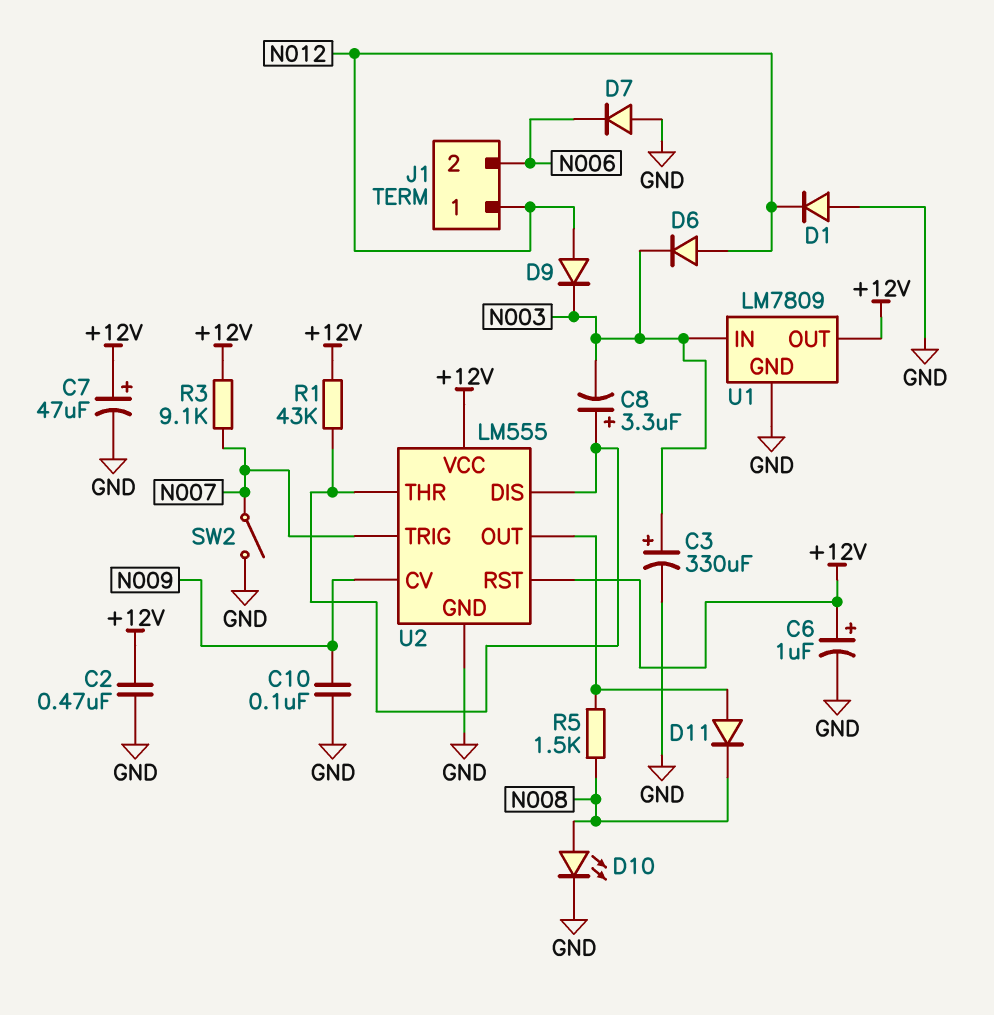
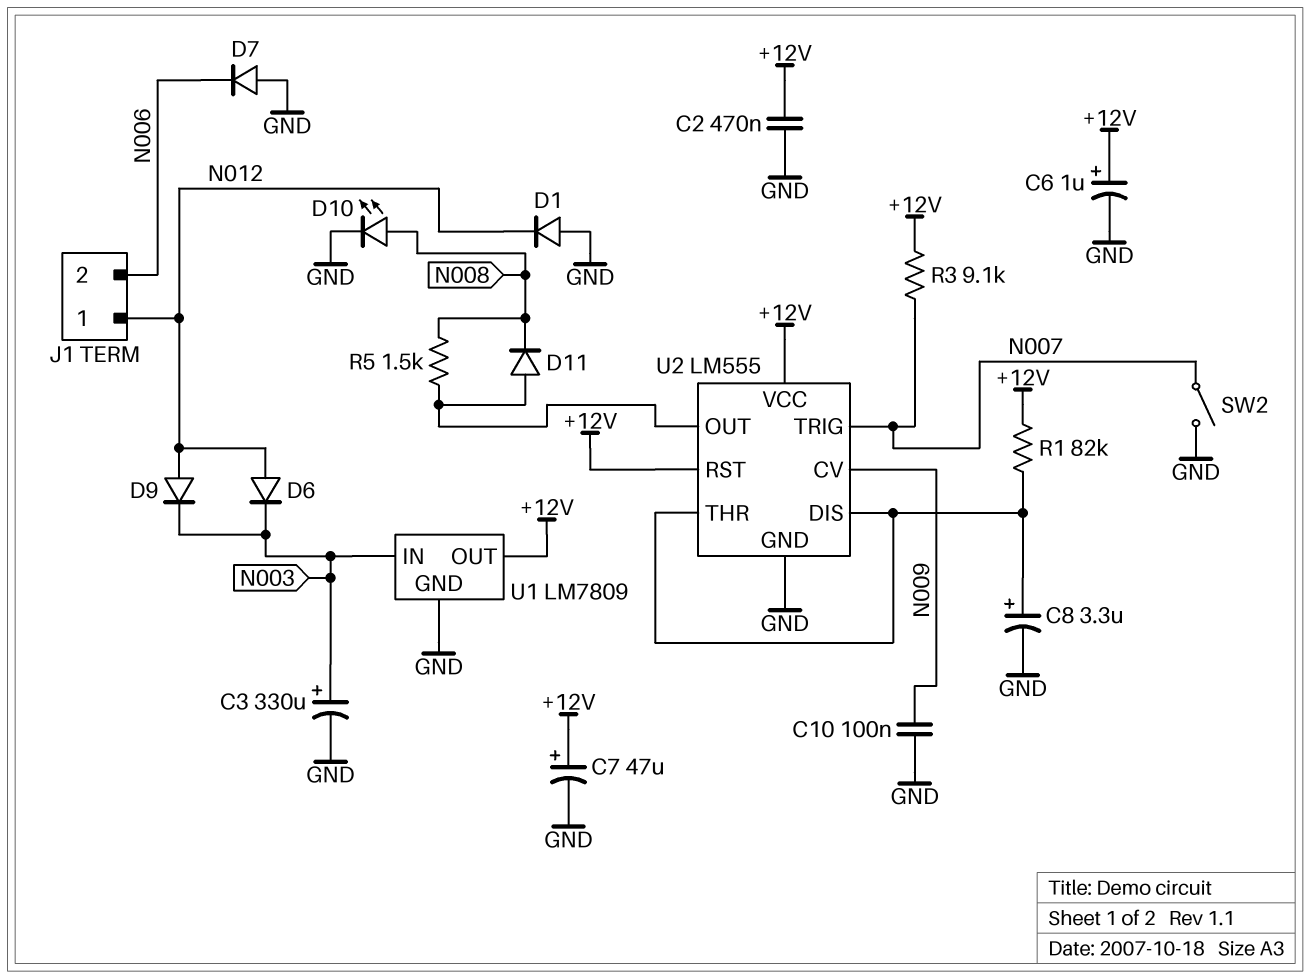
C8: 3.3uF (plus U2/DIS, minus N003) -> 3.3uF (plus U2/DIS, minus GND)
R1: 43k (+12V, U2/DIS) -> 82k (+12V, U2/DIS)

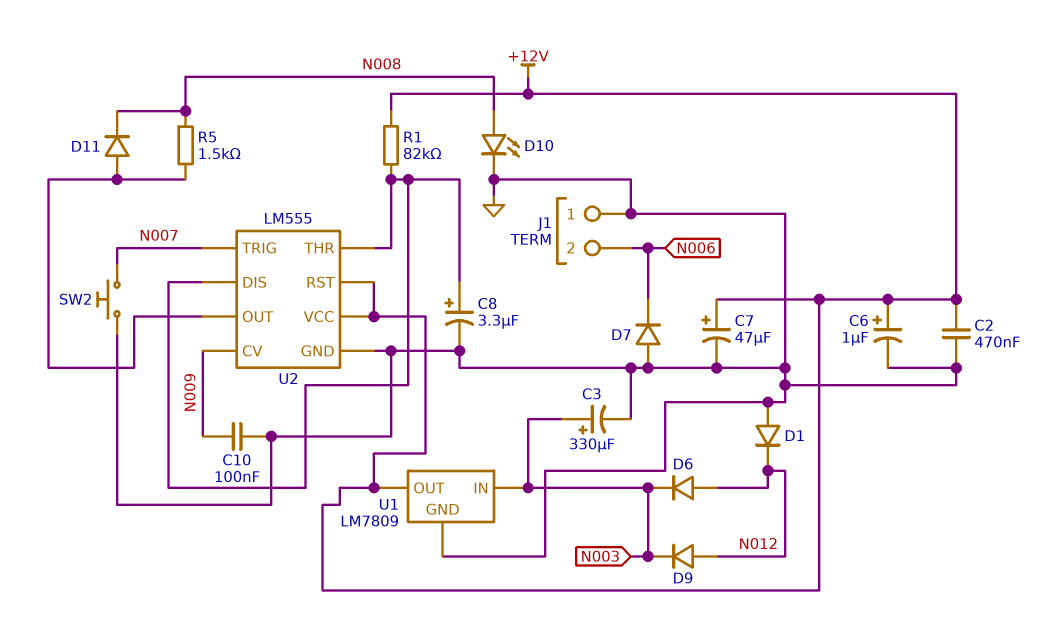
J1 pin 1: N012 -> GND
R3: 9.1k (+12V, N007) -> none
SW2: switch (GND, N007) -> button (GND, N007)

